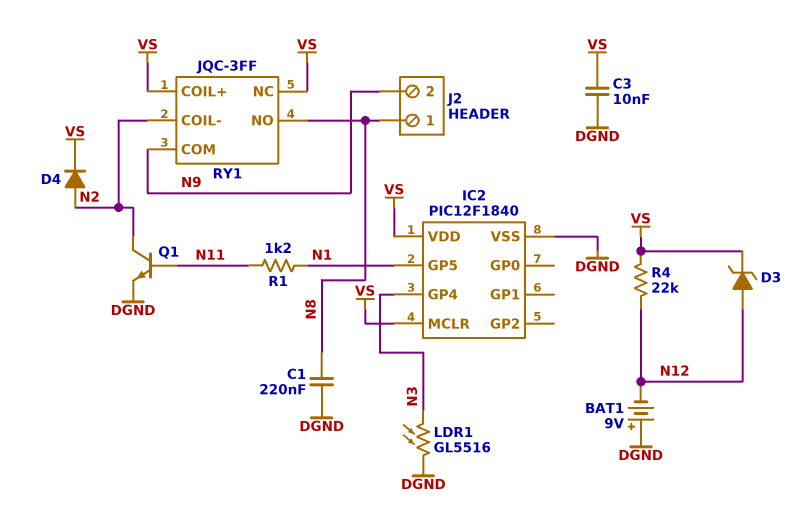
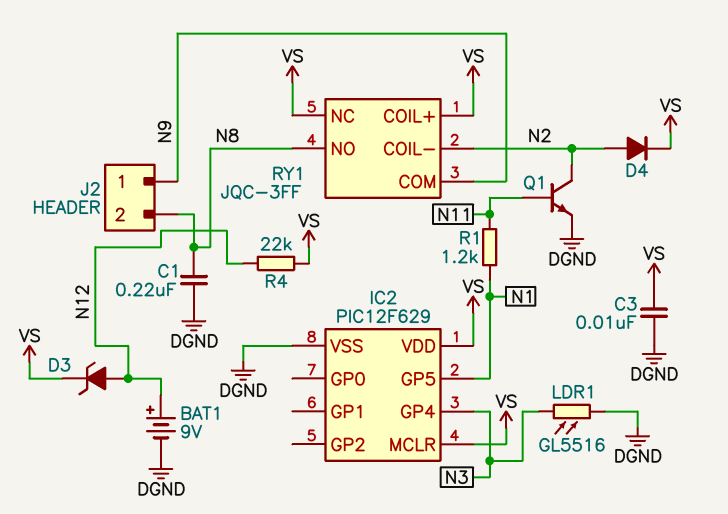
BAT1: 9V (plus DGND, minus N12) -> 9V (plus N12, minus DGND)
IC2: PIC12F1840 -> PIC12F629
J2 pin 1: N8 -> N9
J2 pin 2: N9 -> N8

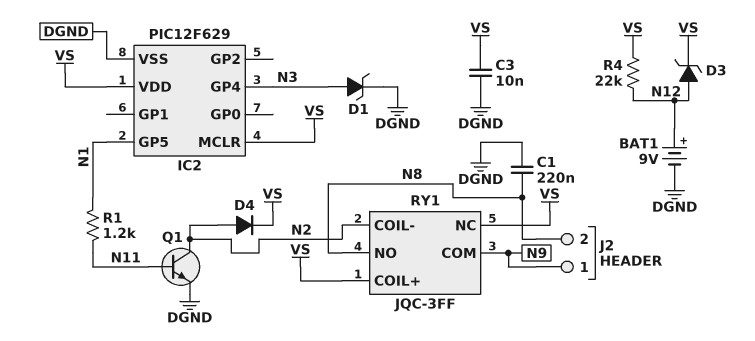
D1: none -> zener (A N3, K DGND)
LDR1: GL5516 (DGND, N3) -> none

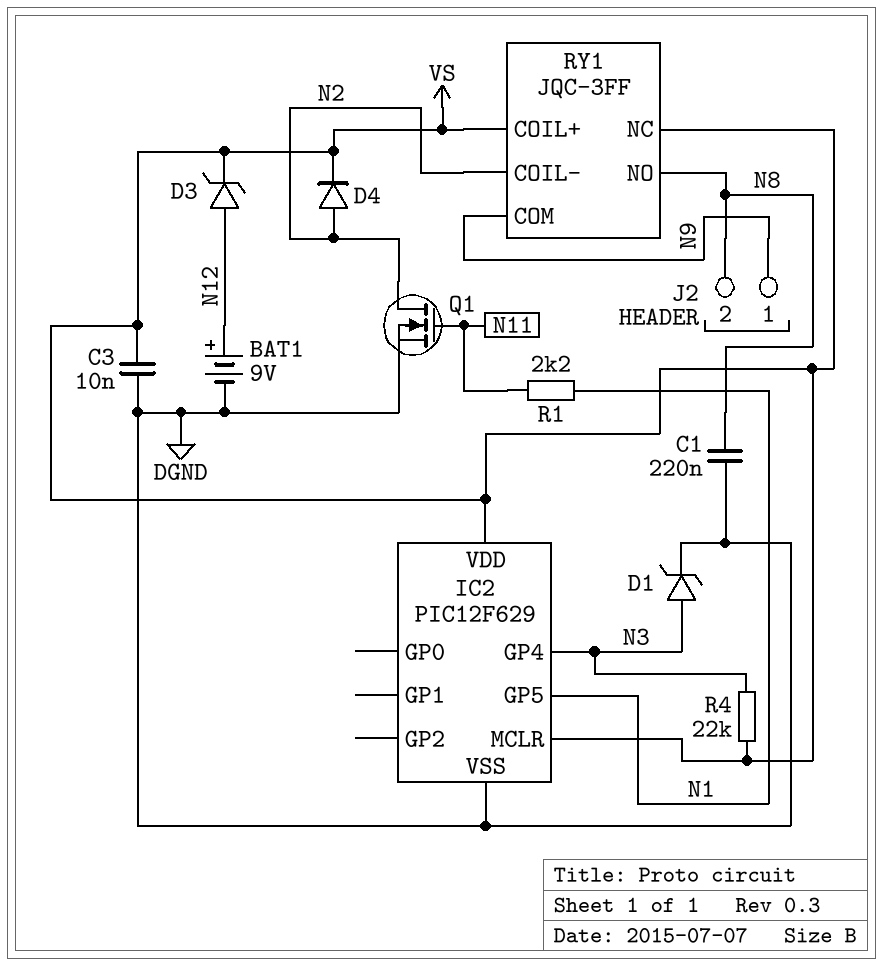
Q1: NPN (B N11, C N2, E DGND) -> NMOS (G N11, D N2, S DGND)
R1: 1.2k (N1, N11) -> 2.2k (N1, N11)
R4: 22k (N12, VS) -> 22k (N3, VS)

